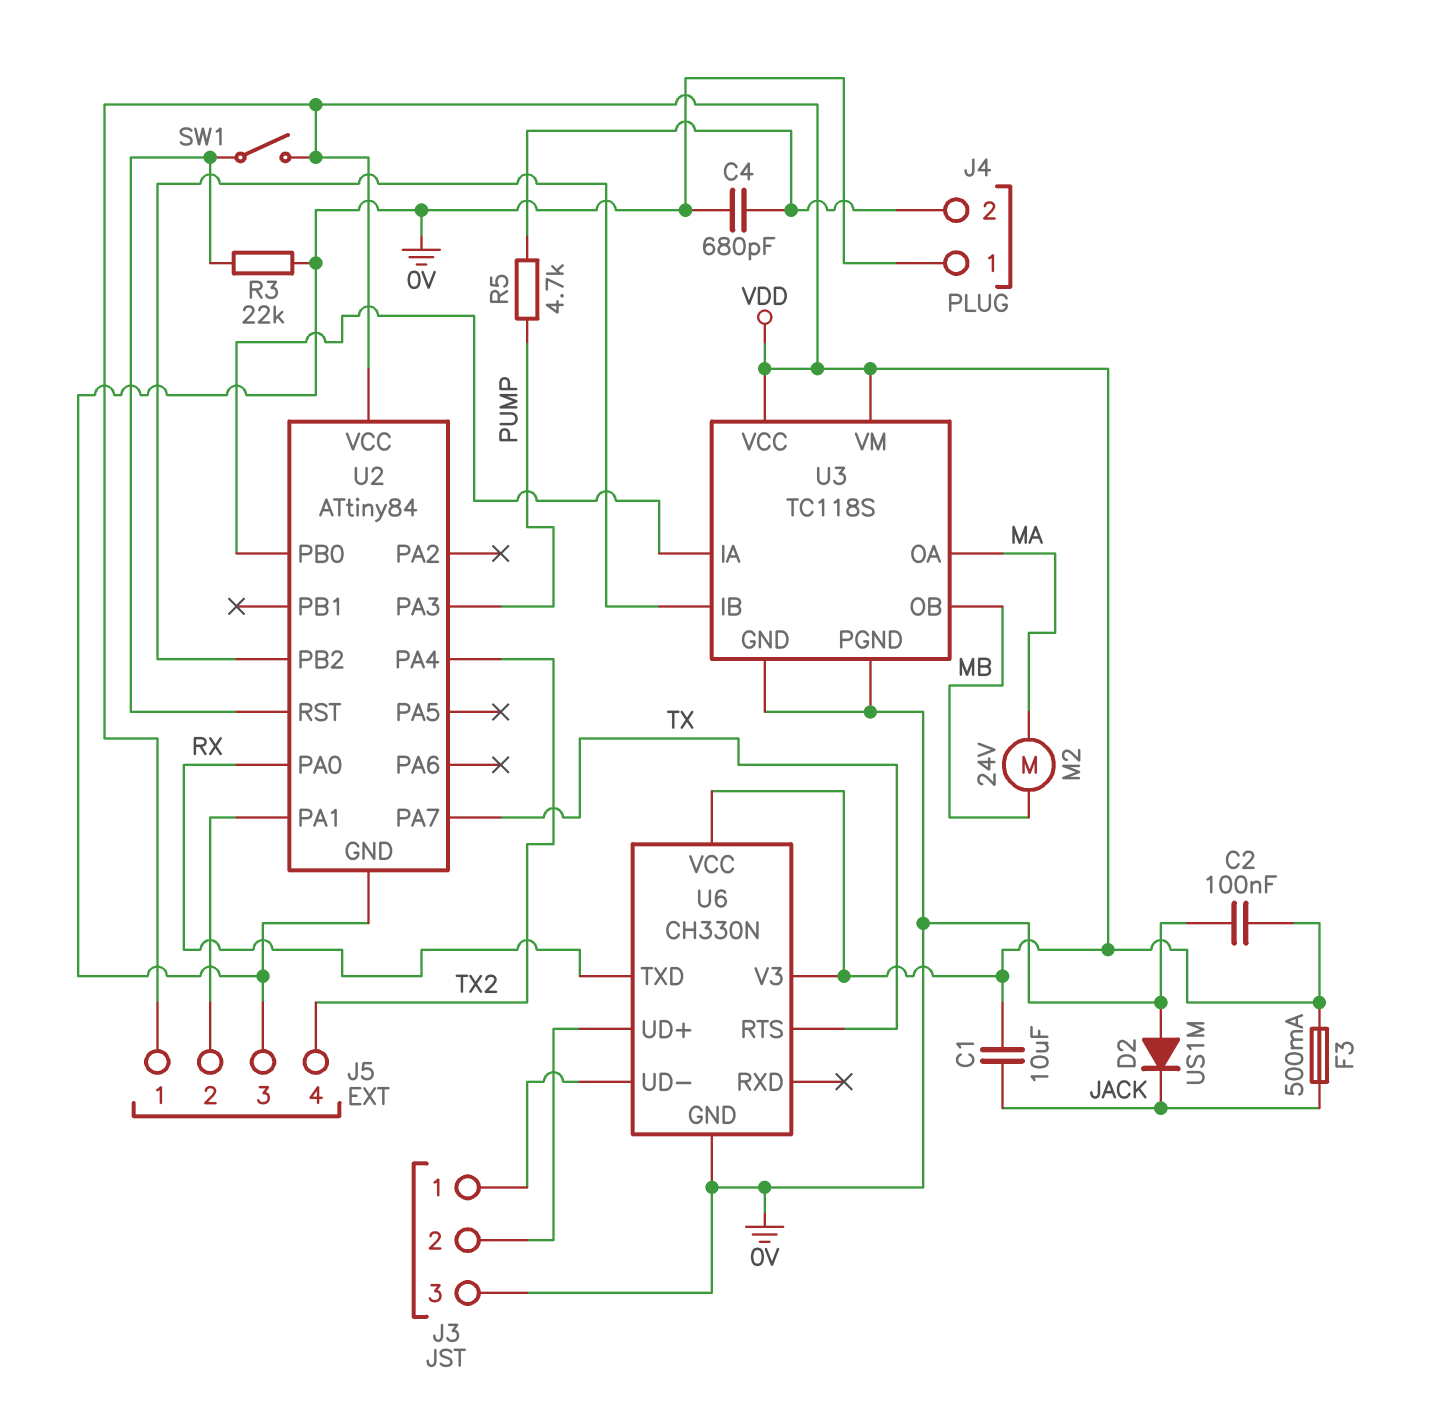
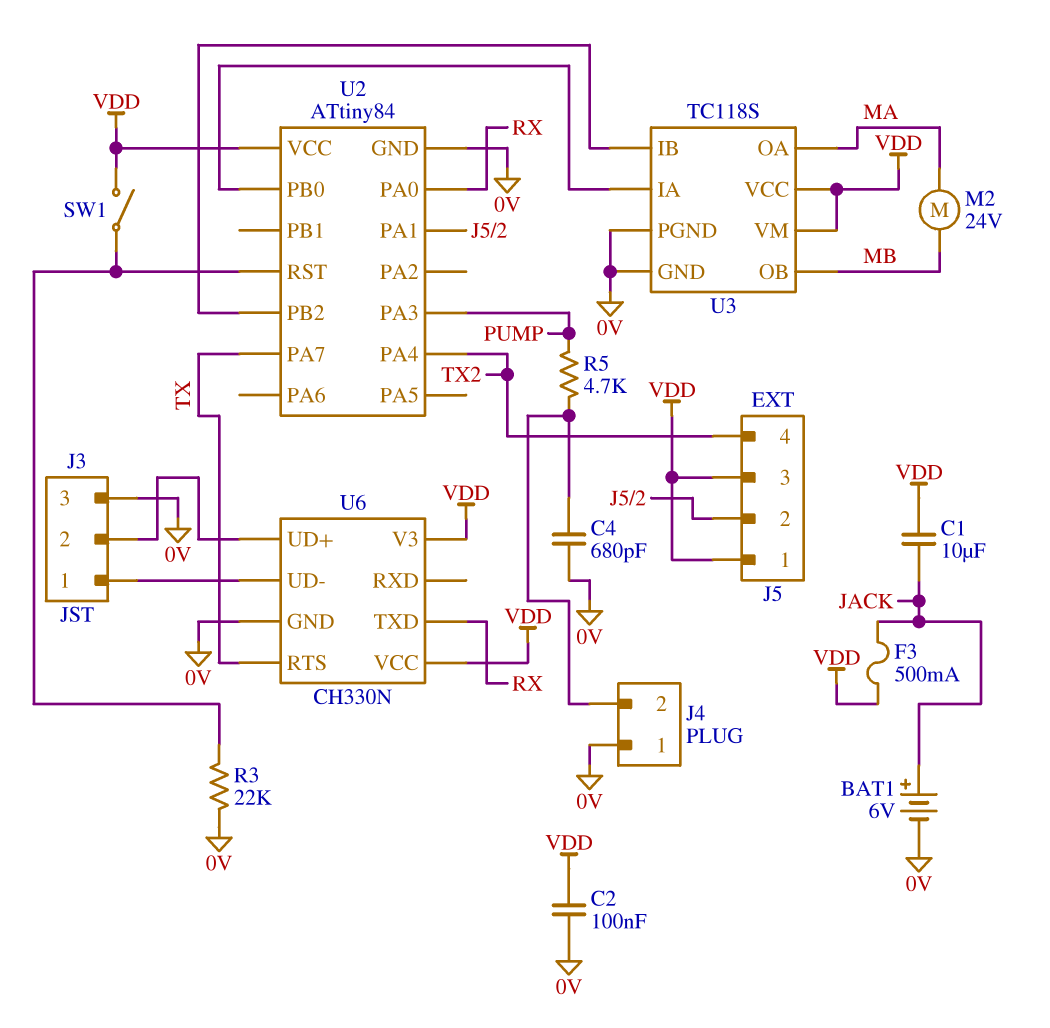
BAT1: none -> 6V (plus JACK, minus 0V)
D2: diode US1M (A 0V, K JACK) -> none
J5 pin 3: 0V -> VDD

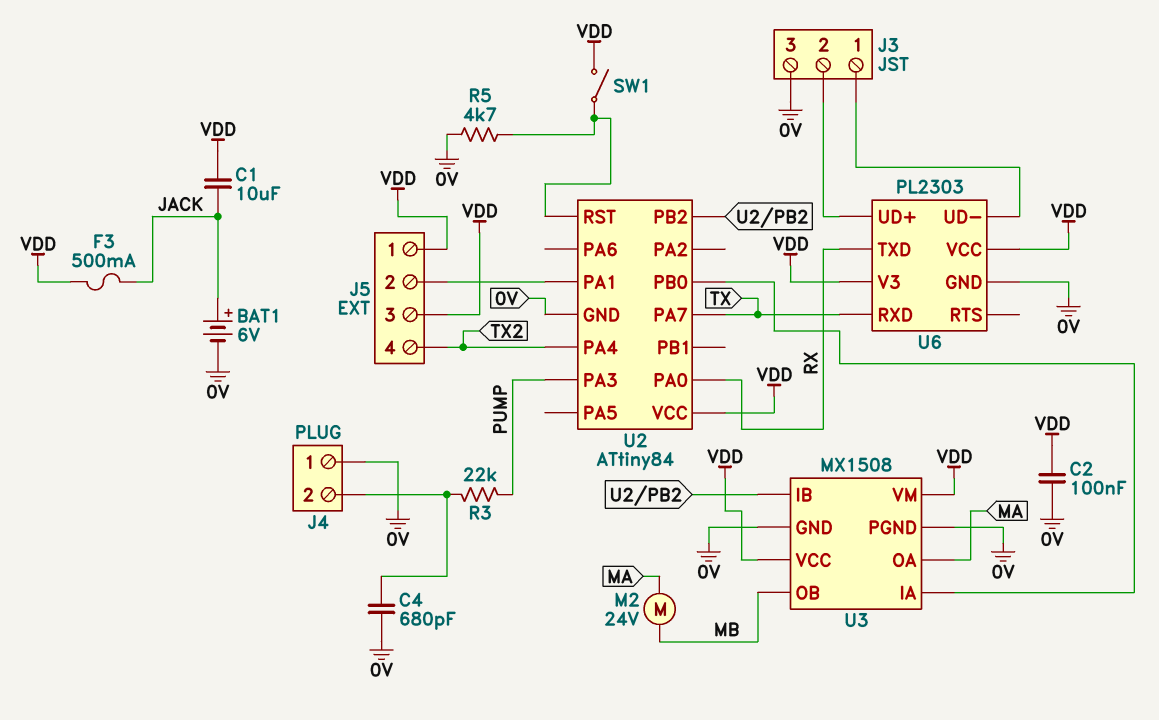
R3: 22k (0V, U2/RST) -> 22k (J4/2, PUMP)
R5: 4.7k (J4/2, PUMP) -> 4.7k (0V, U2/RST)
U3: TC118S -> MX1508
U6: CH330N -> PL2303
U6 pin RTS: TX -> none
U6 pin RXD: none -> TX

